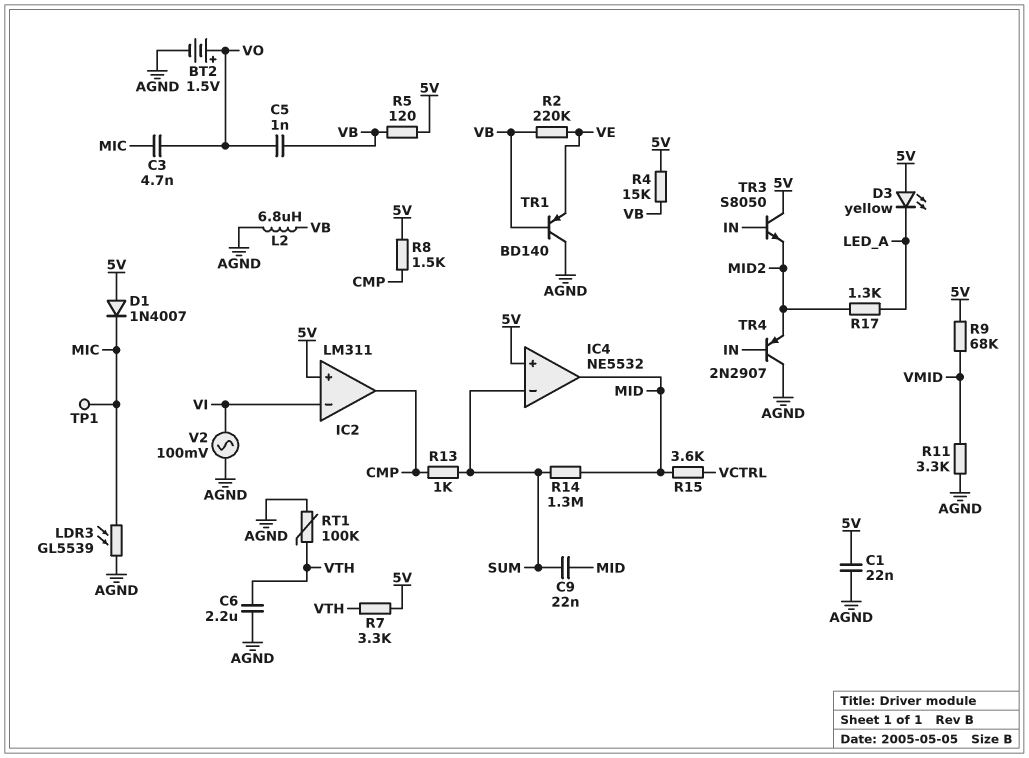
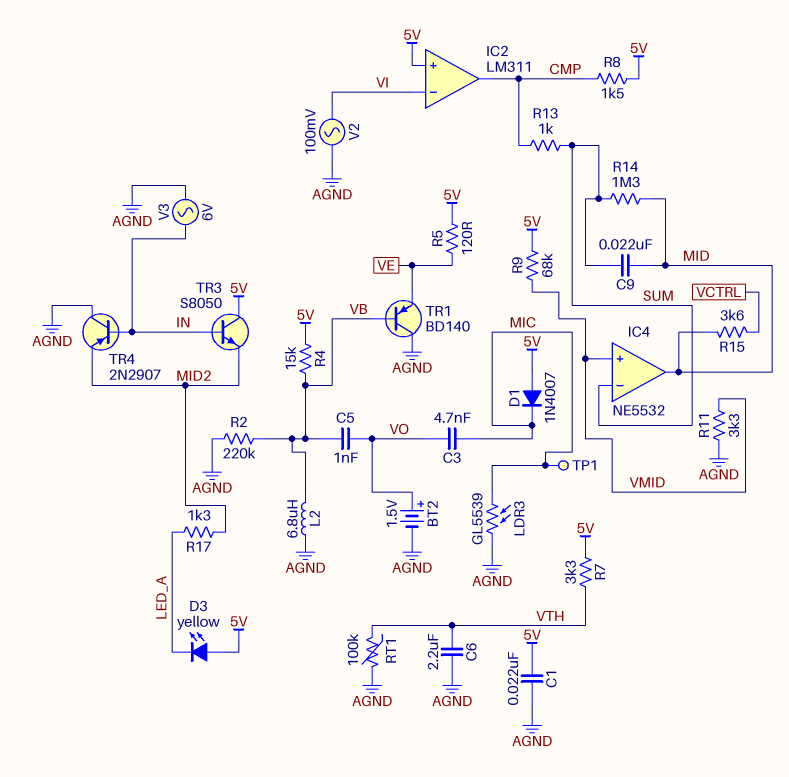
IC4 pin in+: 5V -> VMID
R2: 220k (VB, VE) -> 220k (AGND, VB)
R5: 120 (5V, VB) -> 120 (5V, VE)
V3: none -> AC 6V (AGND, IN)

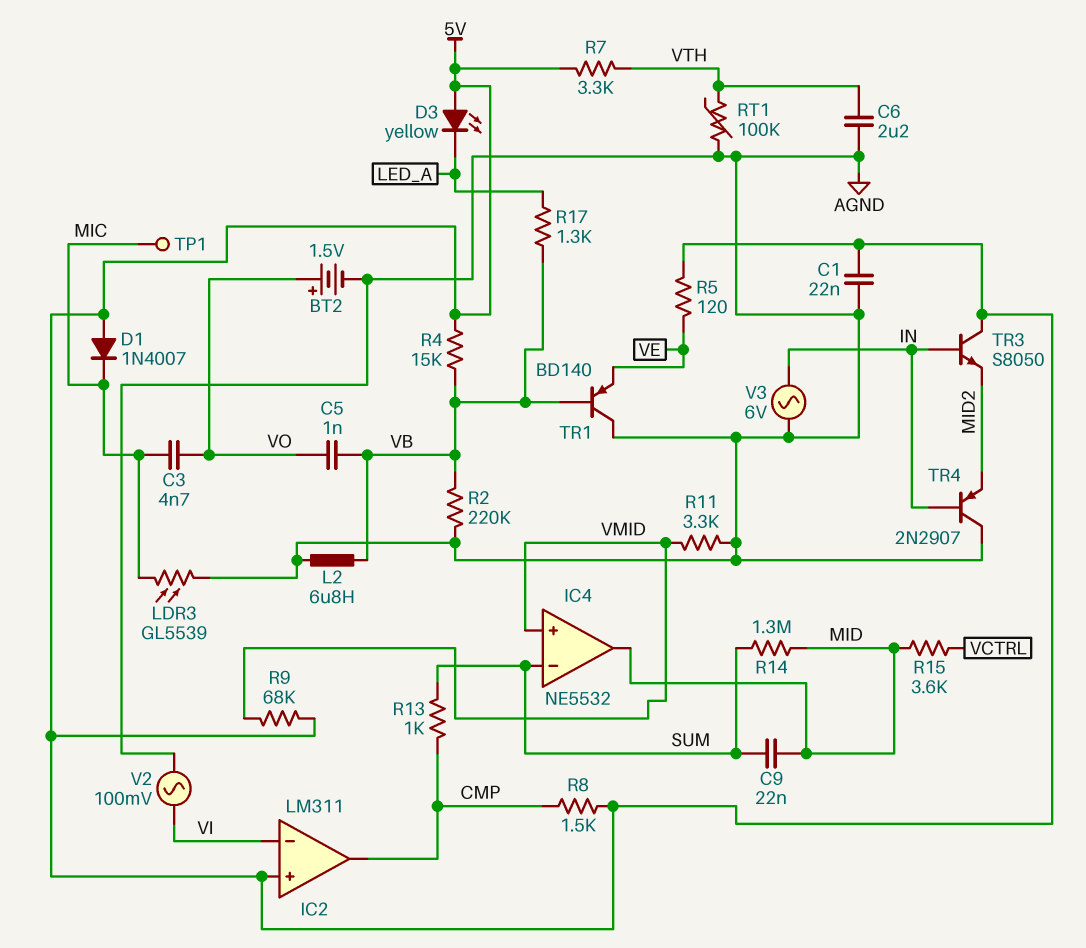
R17: 1.3k (LED_A, MID2) -> 1.3k (LED_A, VB)

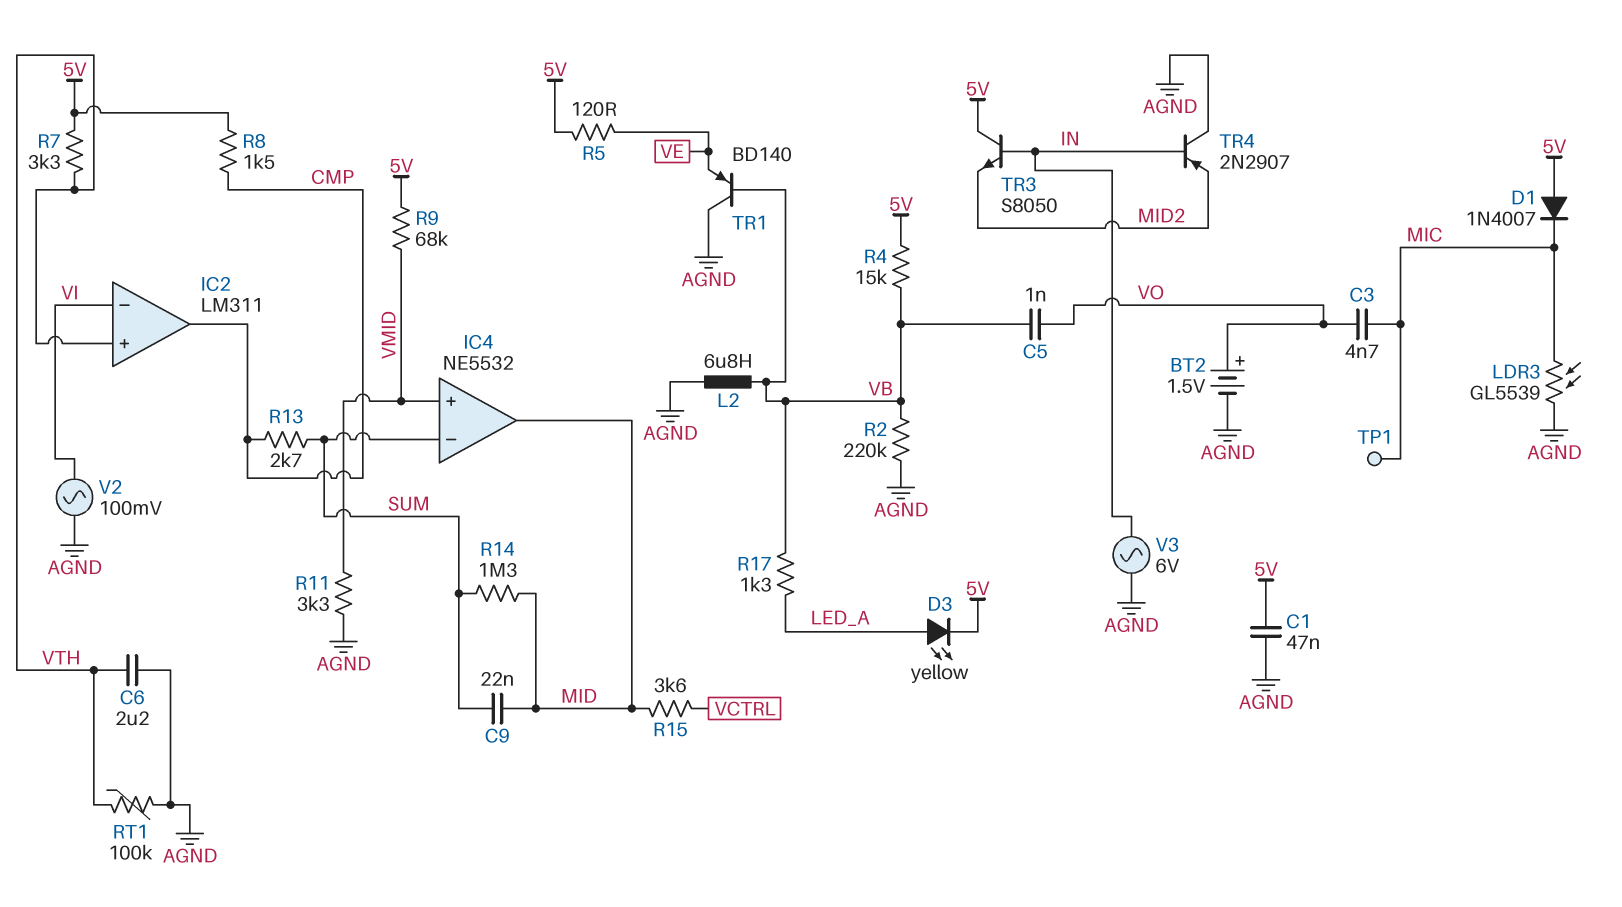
C1: 22nF (5V, AGND) -> 47nF (5V, AGND)
D3: LED yellow (A 5V, K LED_A) -> LED yellow (A LED_A, K 5V)
IC2 pin in+: 5V -> VTH
R13: 1k (CMP, SUM) -> 2.7k (CMP, SUM)

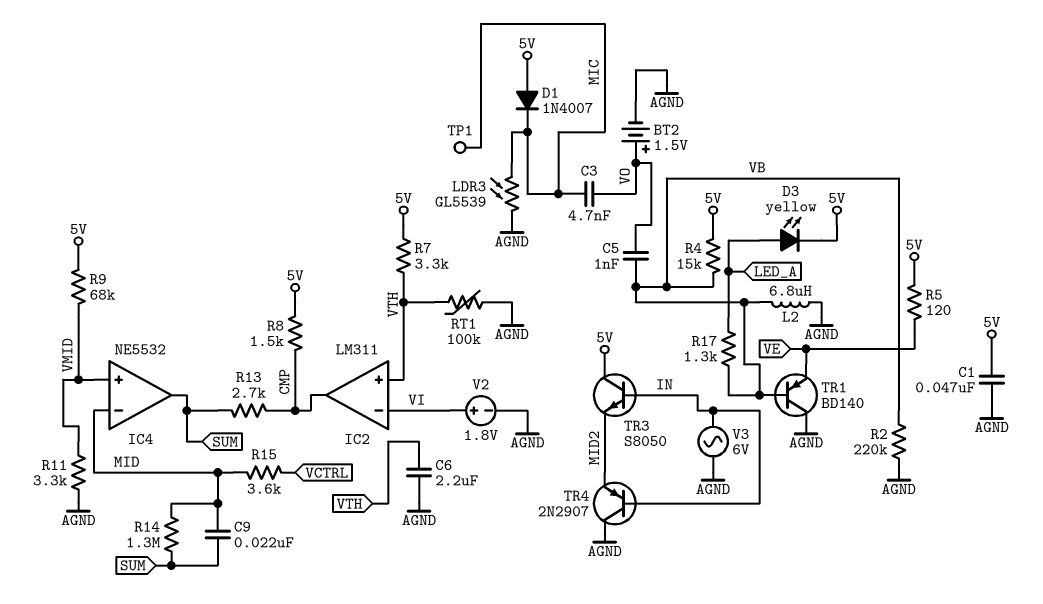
IC4 pin in-: SUM -> MID
IC4 pin out: MID -> SUM
V2: AC 100mV (AGND, VI) -> 1.8V (plus VI, minus AGND)

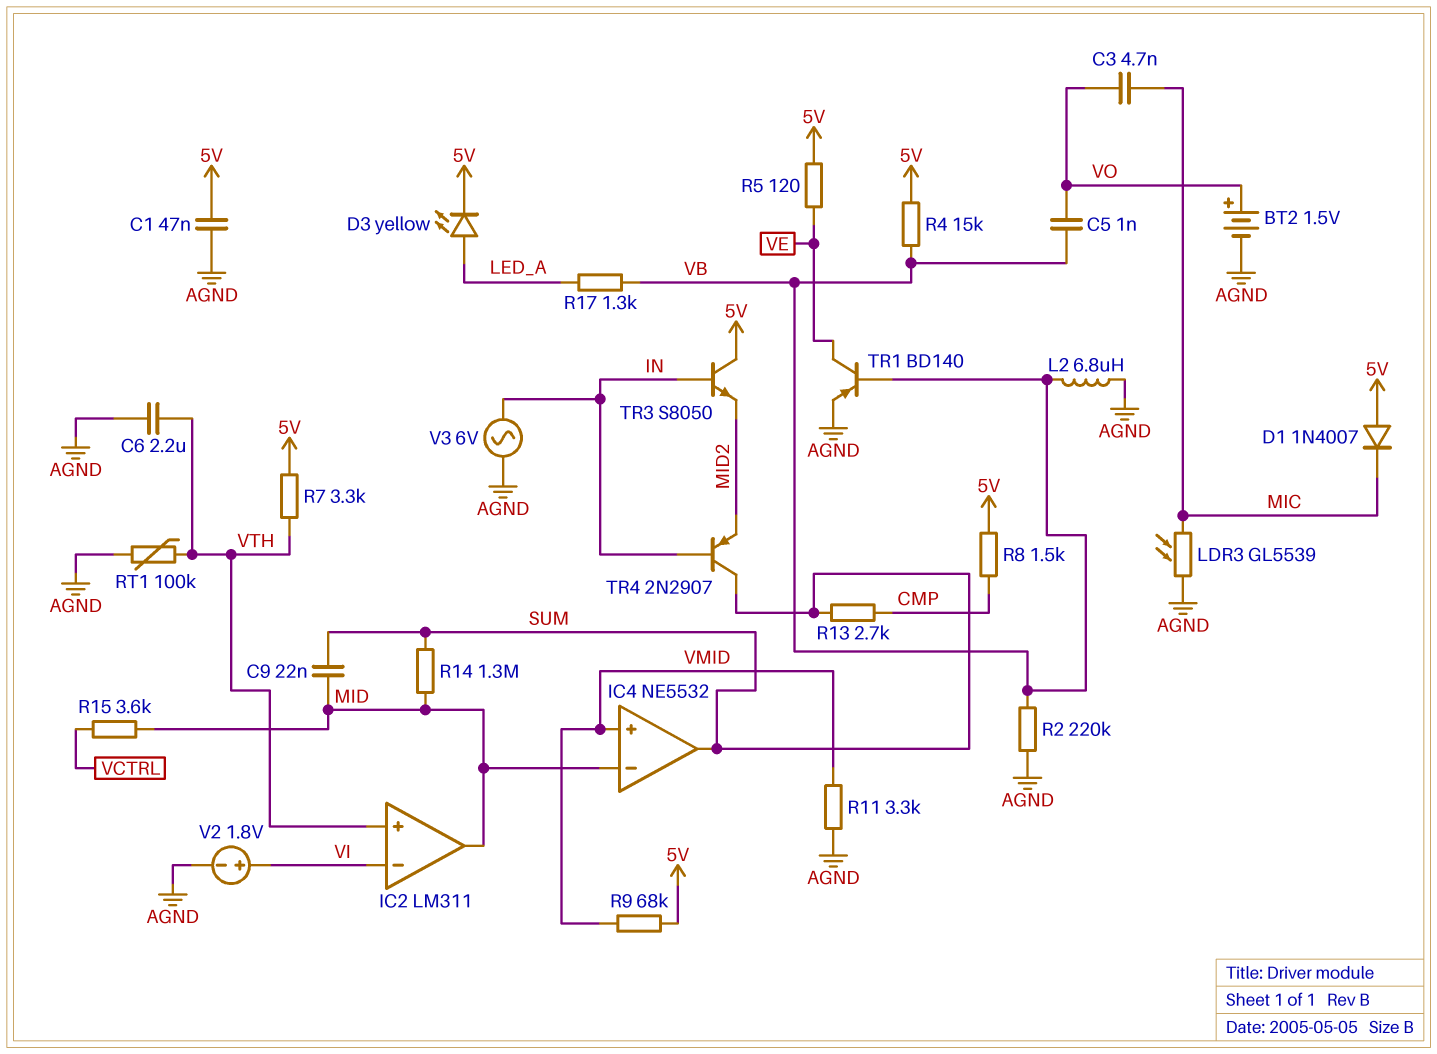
IC2 pin out: CMP -> MID
TP1: test point (MIC) -> none
TR1: PNP BD140 (B VB, C AGND, E VE) -> PNP BD140 (B VB, C VE, E AGND)
TR4: PNP 2N2907 (B IN, C AGND, E MID2) -> PNP 2N2907 (B IN, C SUM, E MID2)

